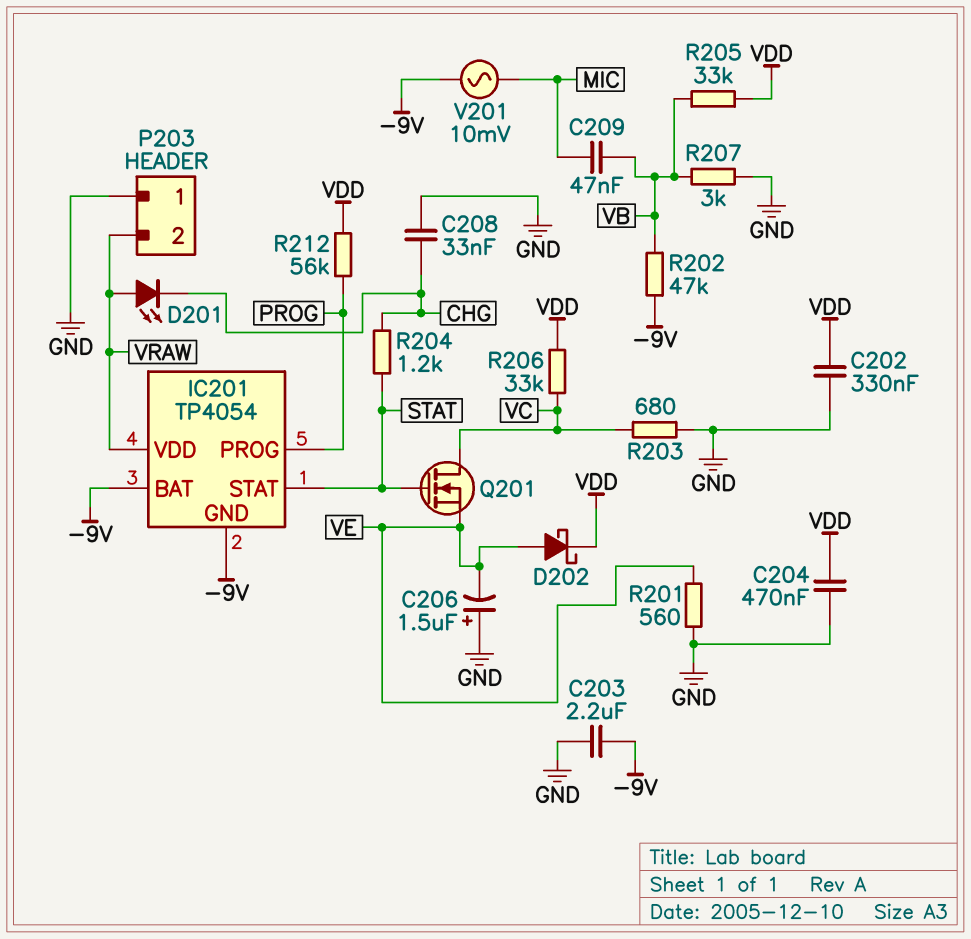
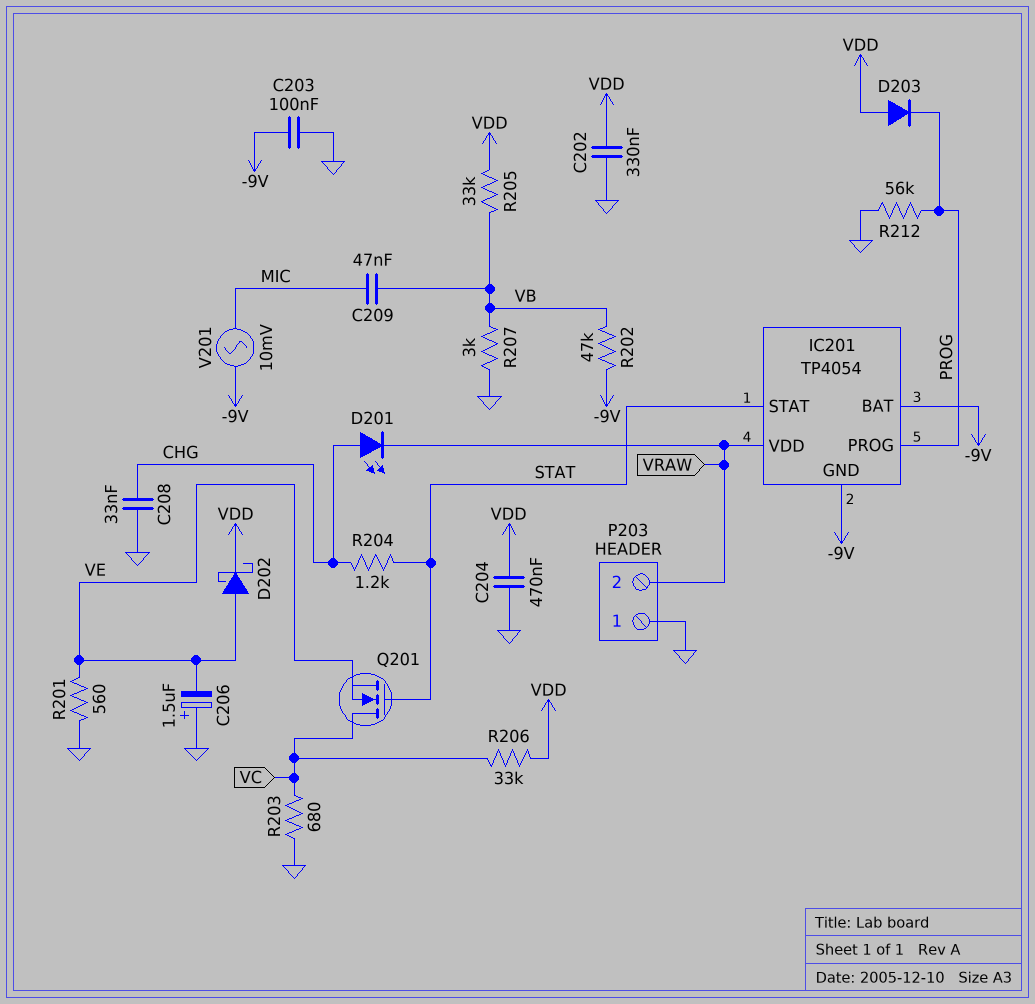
C203: 2.2uF (-9V, GND) -> 100nF (-9V, GND)
D201: LED (A VRAW, K CHG) -> LED (A CHG, K VRAW)
D203: none -> diode (A VDD, K PROG)
R212: 56k (PROG, VDD) -> 56k (GND, PROG)

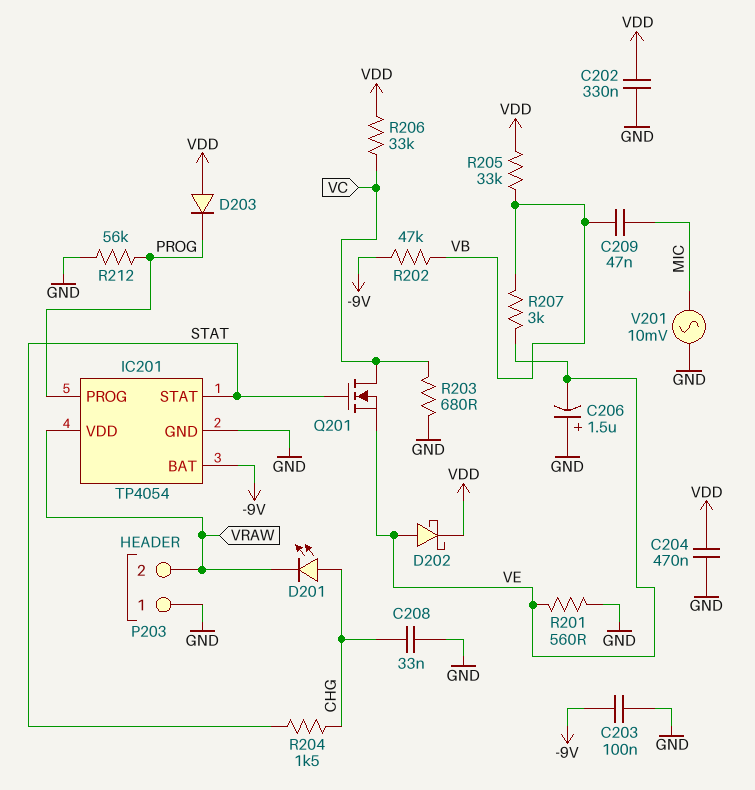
IC201 pin GND: -9V -> GND
R204: 1.2k (CHG, STAT) -> 1.5k (CHG, STAT)
R207: 3k (GND, VB) -> 3k (VB, VE)
V201: AC 10mV (-9V, MIC) -> AC 10mV (GND, MIC)

